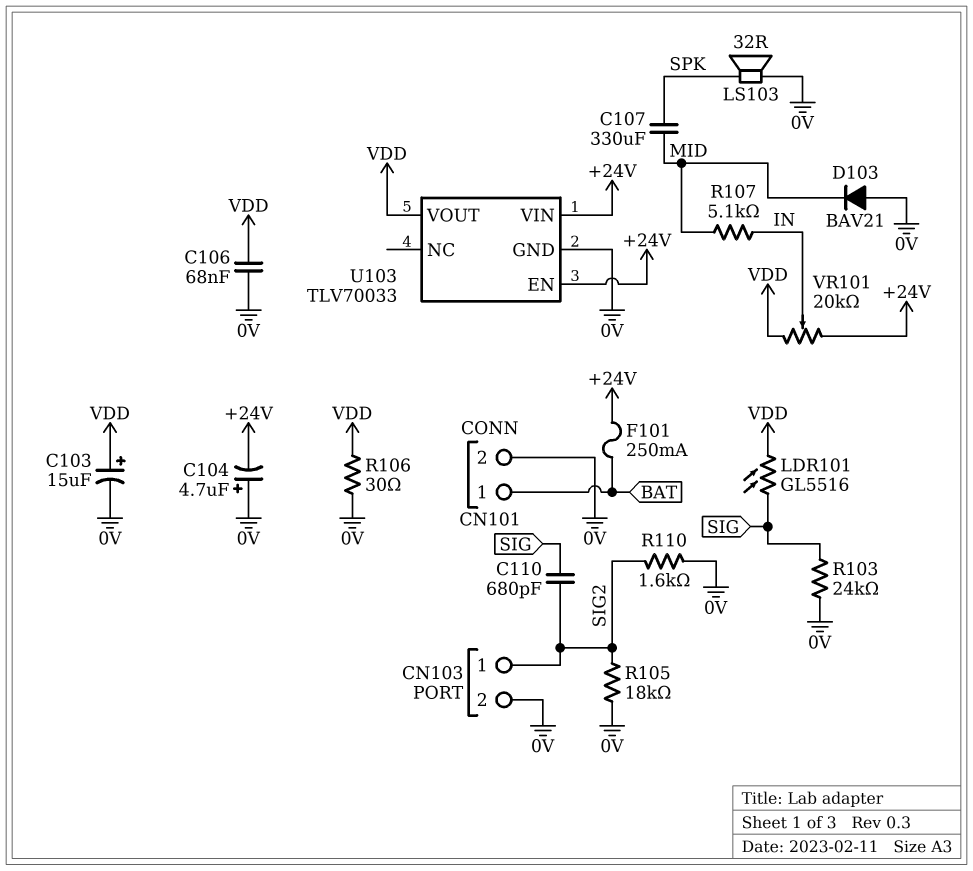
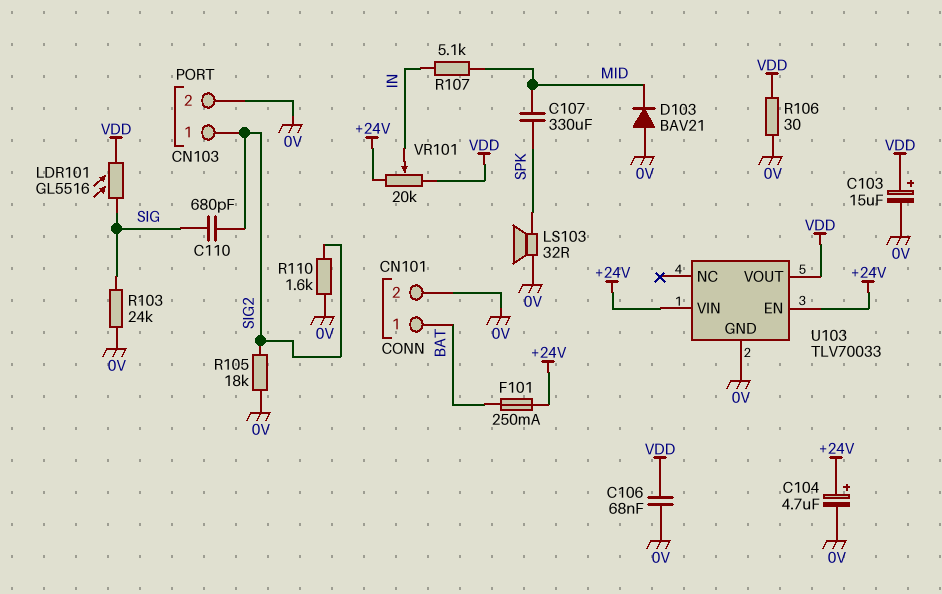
C104: 4.7uF (plus 0V, minus +24V) -> 4.7uF (plus +24V, minus 0V)

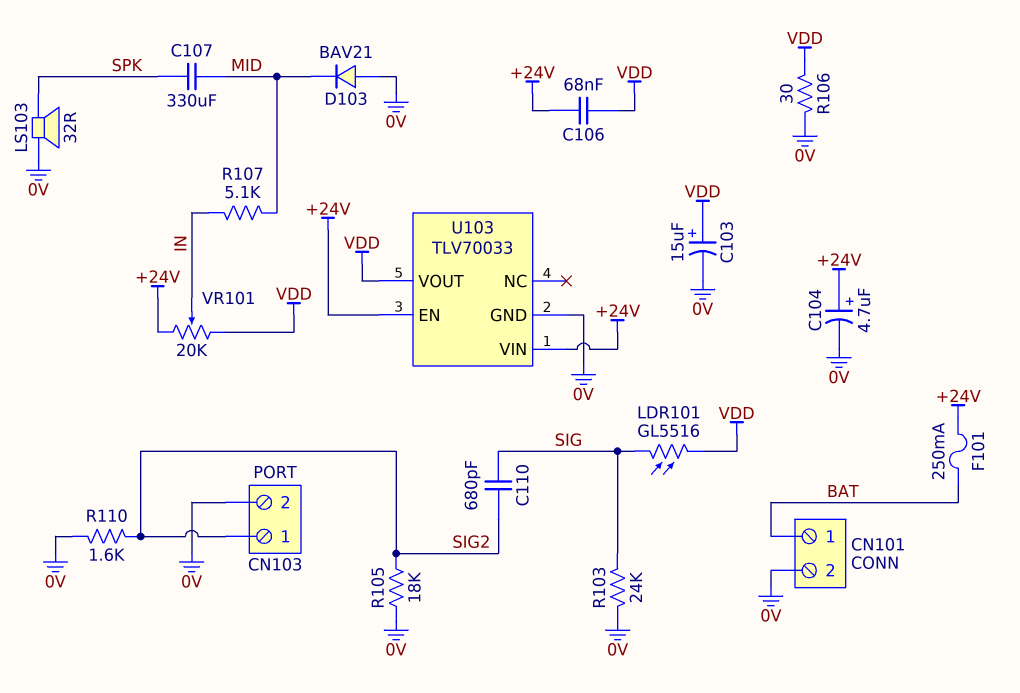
C106: 68nF (0V, VDD) -> 68nF (+24V, VDD)

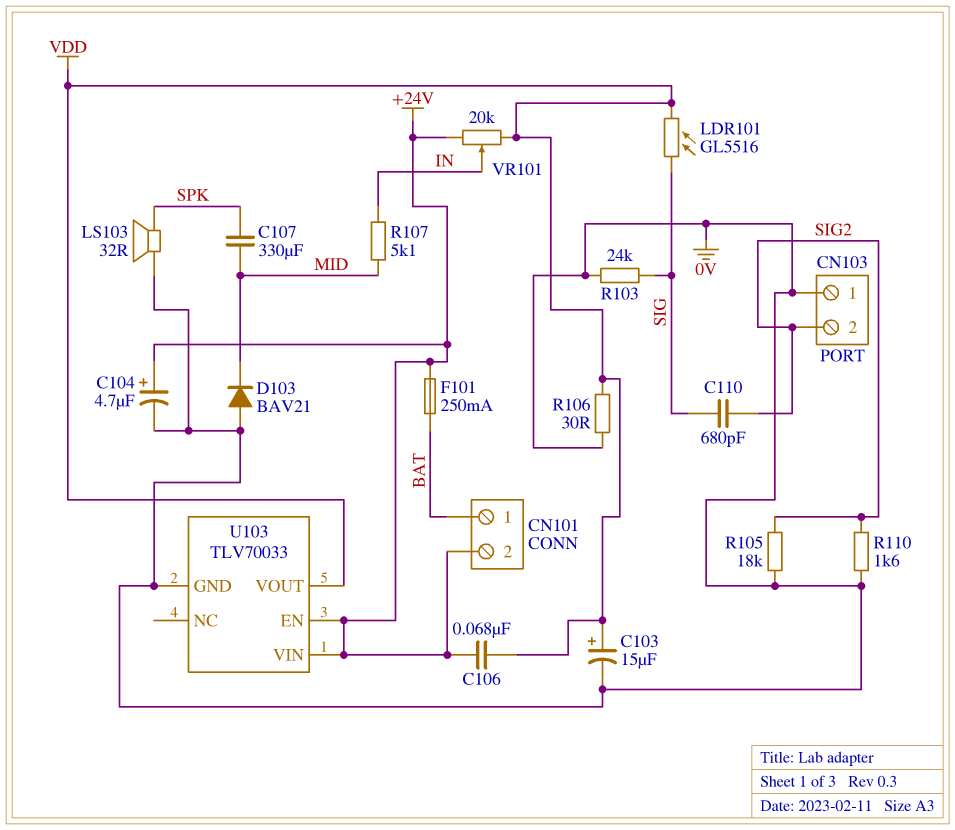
CN101 pin 2: 0V -> +24V
CN103 pin 1: SIG2 -> 0V
CN103 pin 2: 0V -> SIG2

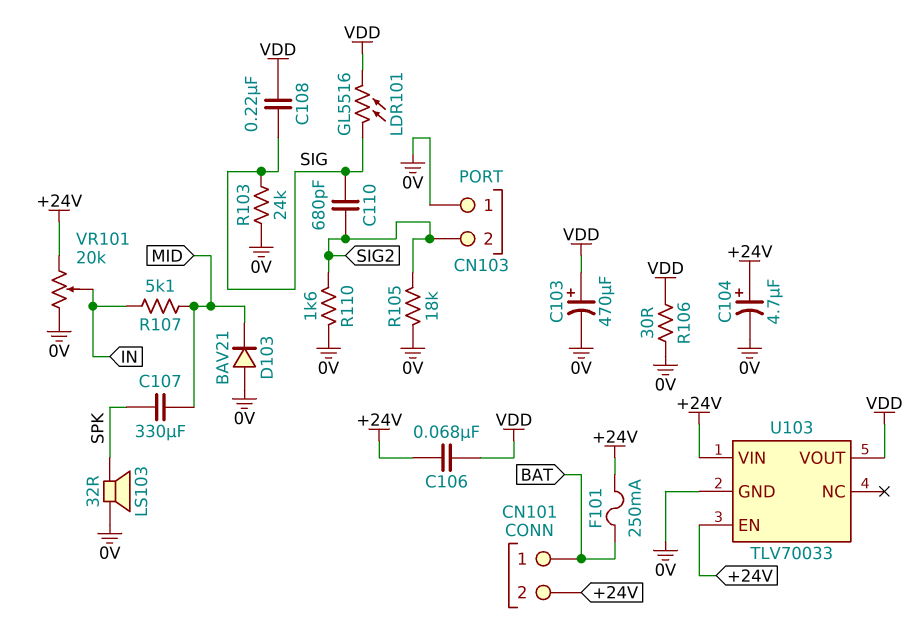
C103: 15uF (plus VDD, minus 0V) -> 470uF (plus VDD, minus 0V)
C108: none -> 220nF (SIG, VDD)
VR101: 20k (+24V, VDD, wiper IN) -> 20k (+24V, 0V, wiper IN)

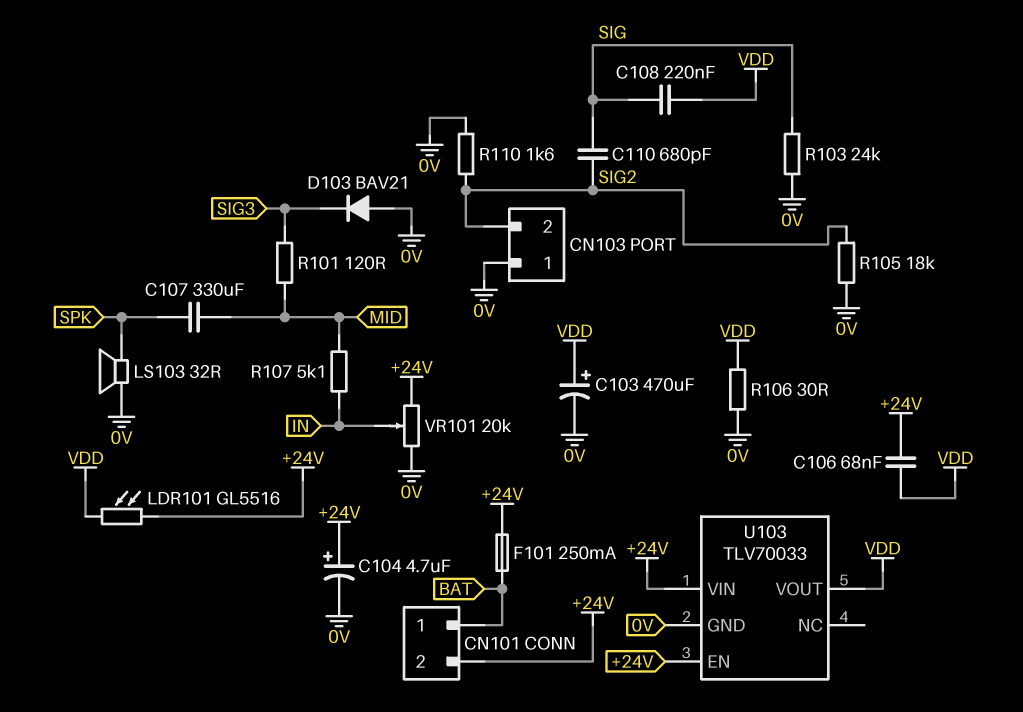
D103: diode BAV21 (A 0V, K MID) -> diode BAV21 (A 0V, K SIG3)
LDR101: GL5516 (SIG, VDD) -> GL5516 (+24V, VDD)
R101: none -> 120 (MID, SIG3)

